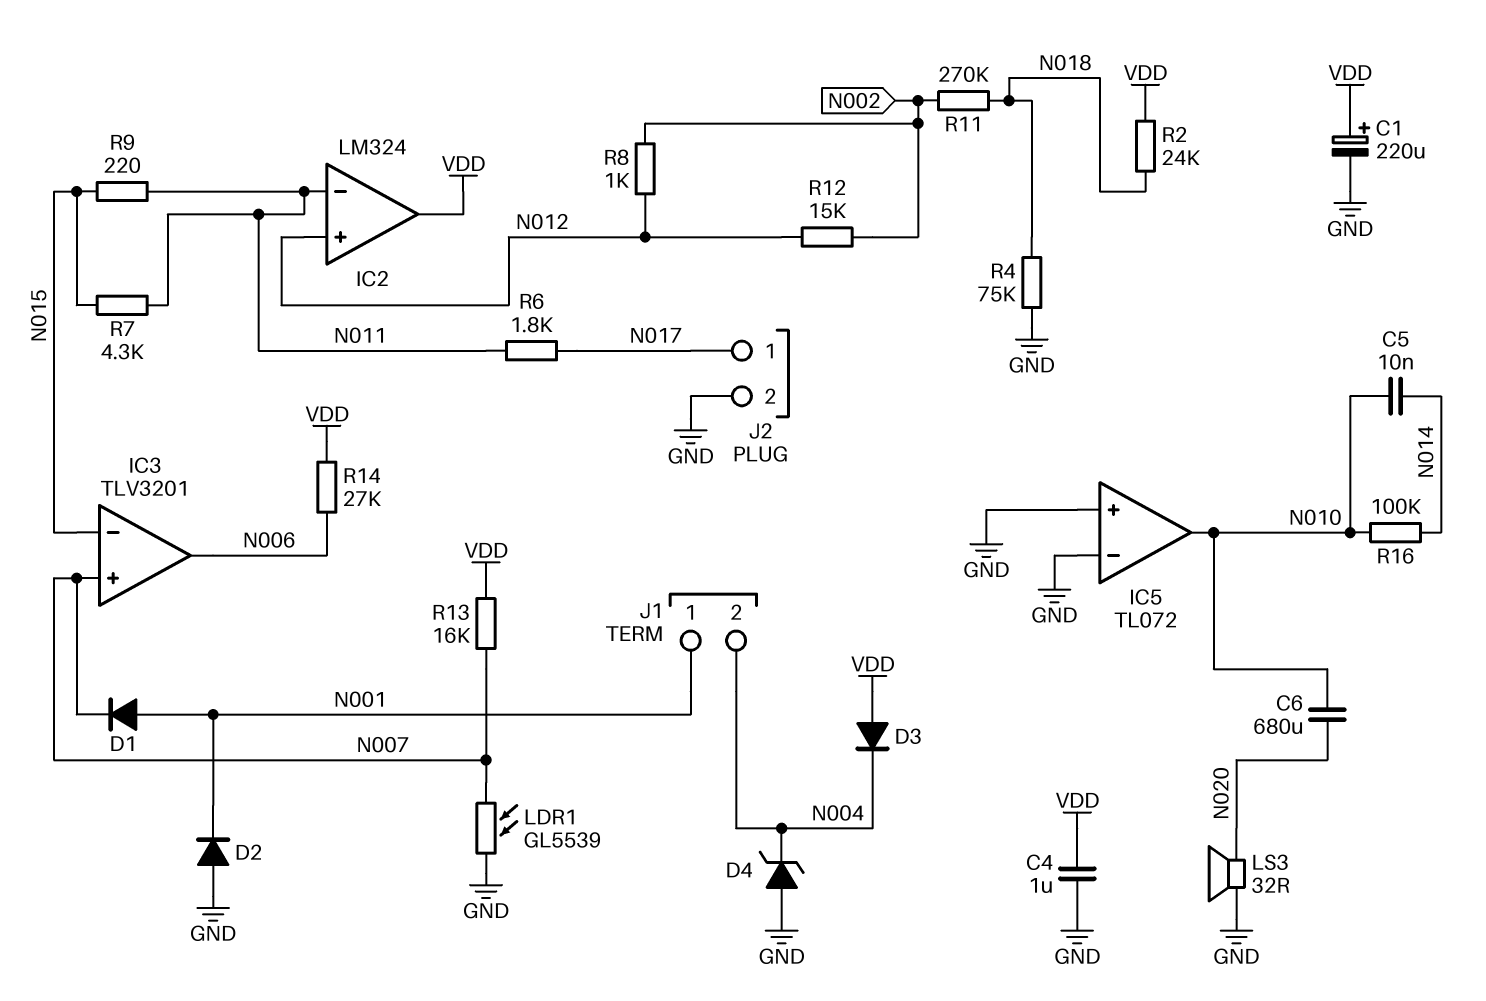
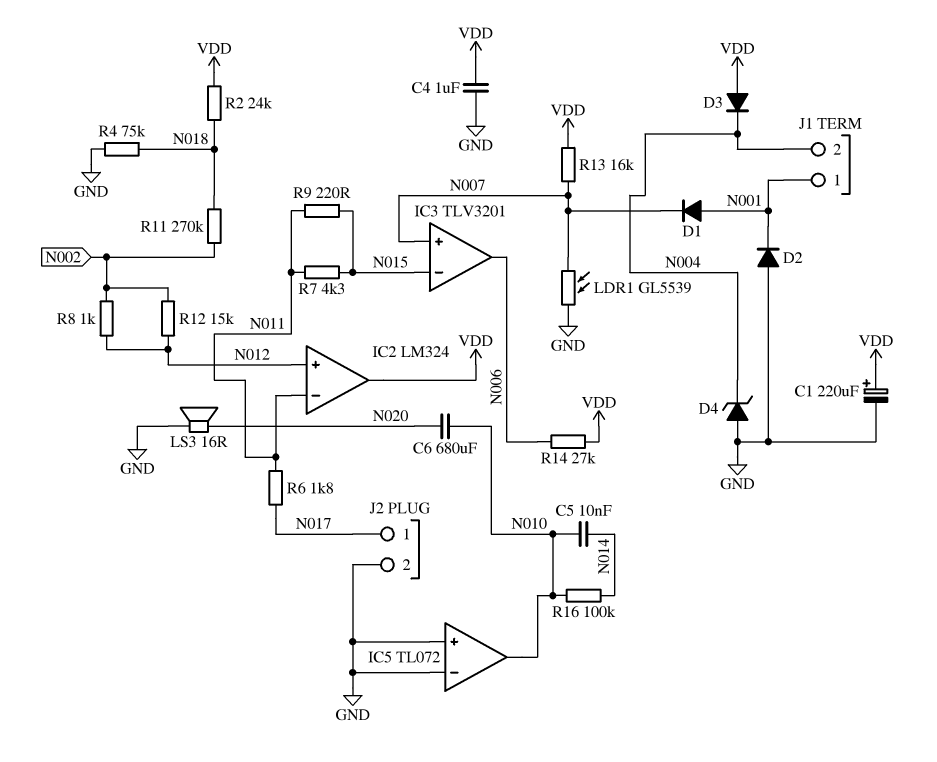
LS3: speaker 32R (GND, N020) -> speaker 16R (GND, N020)

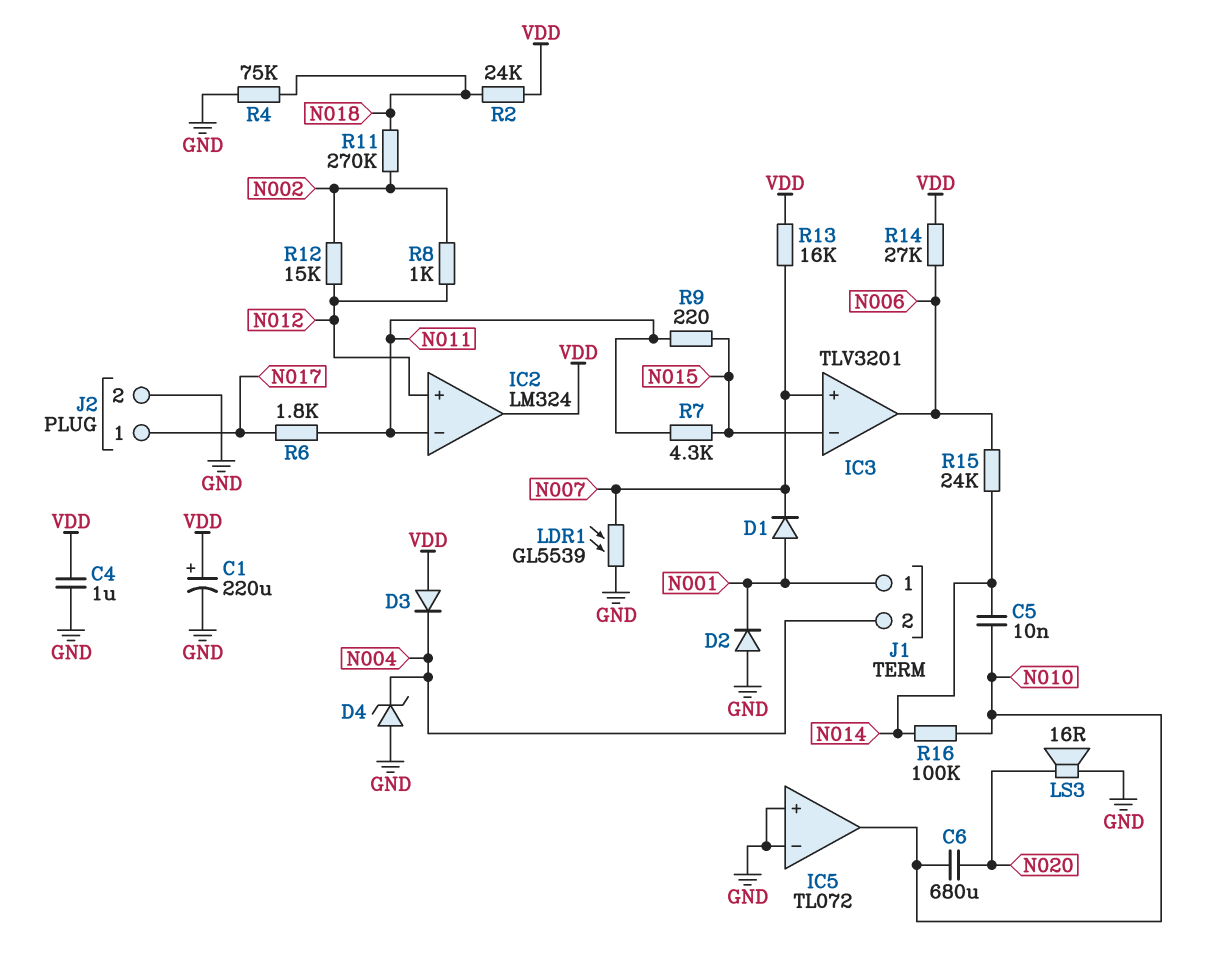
R15: none -> 24k (N006, N014)

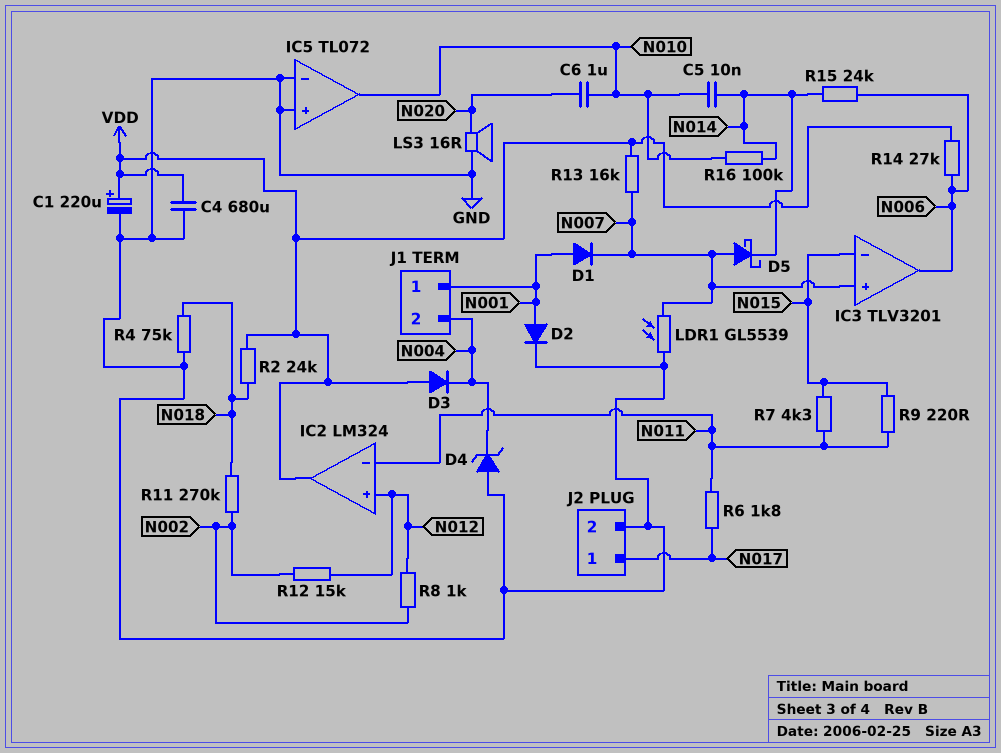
C4: 1uF (GND, VDD) -> 680uF (GND, VDD)
C6: 680uF (N010, N020) -> 1uF (N010, N020)
D2: diode (A GND, K N001) -> diode (A N001, K GND)
D5: none -> schottky (A N007, K N014)

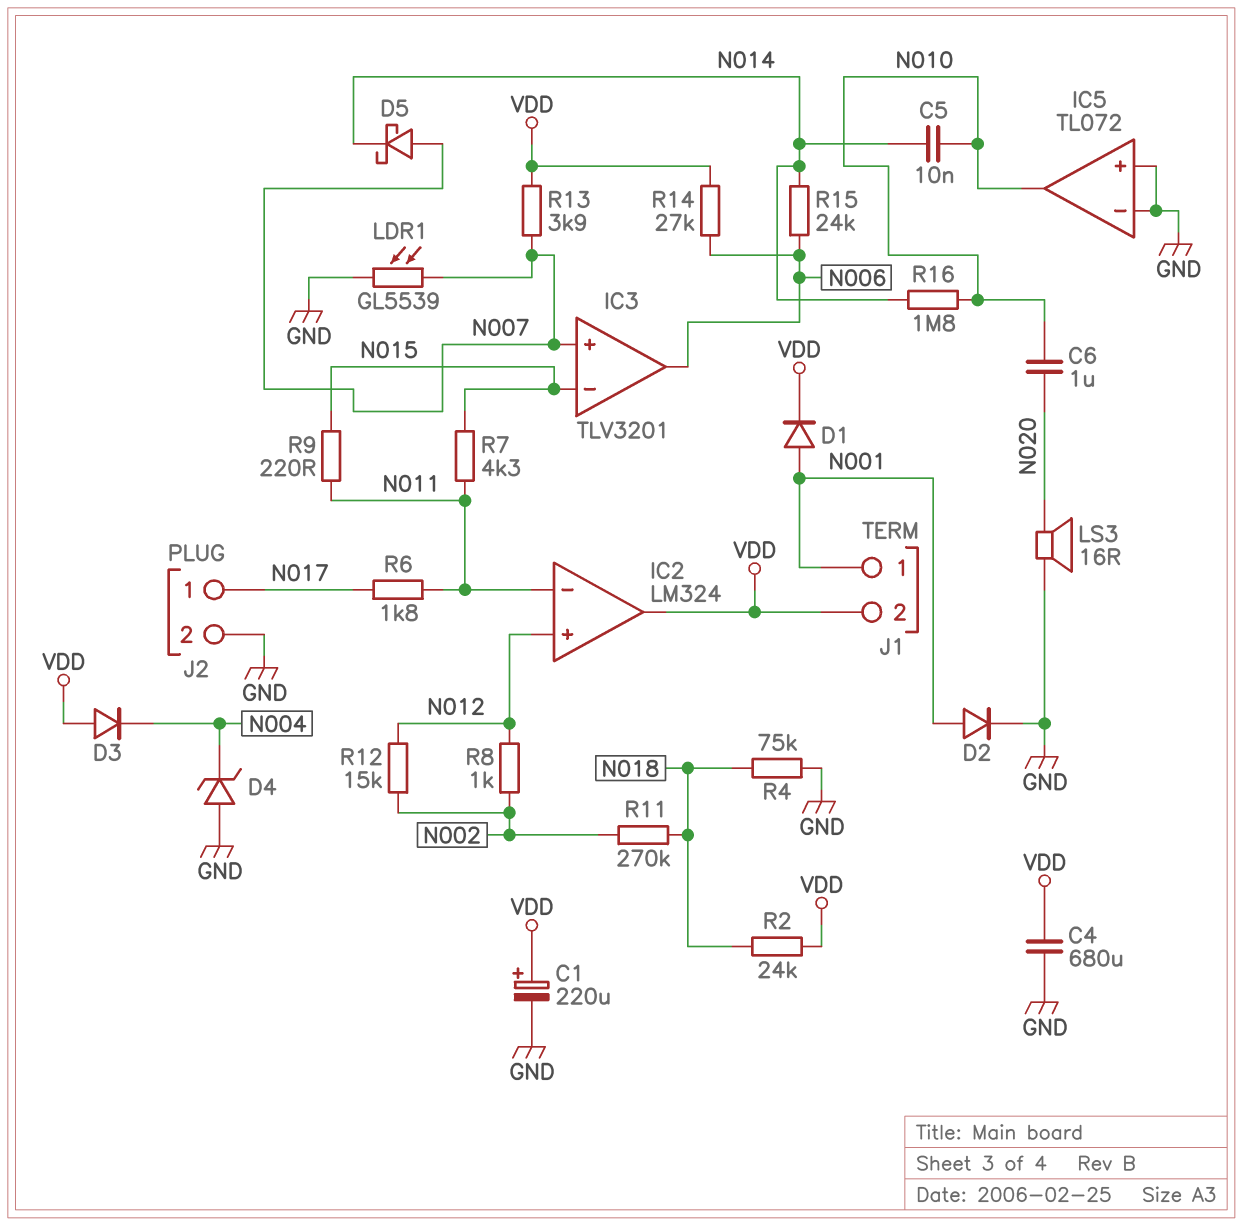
D1: diode (A N001, K N007) -> diode (A N001, K VDD)
J1 pin 2: N004 -> VDD
R13: 16k (N007, VDD) -> 3.9k (N007, VDD)
R16: 100k (N010, N014) -> 1.8M (N010, N014)

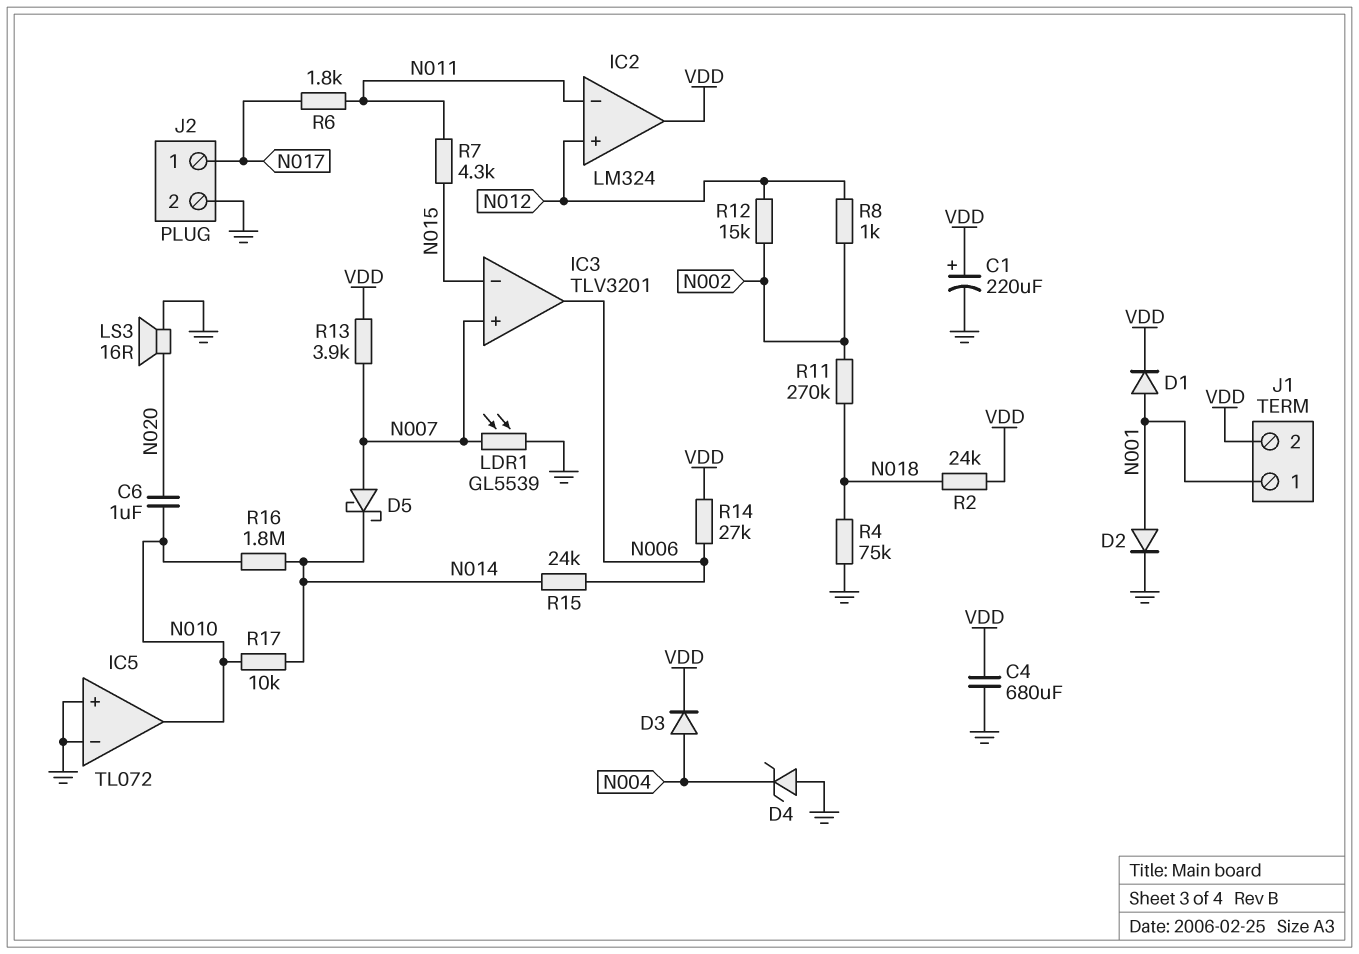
C5: 10nF (N010, N014) -> none
D3: diode (A VDD, K N004) -> diode (A N004, K VDD)
R9: 220 (N011, N015) -> none
R17: none -> 10k (N010, N014)

